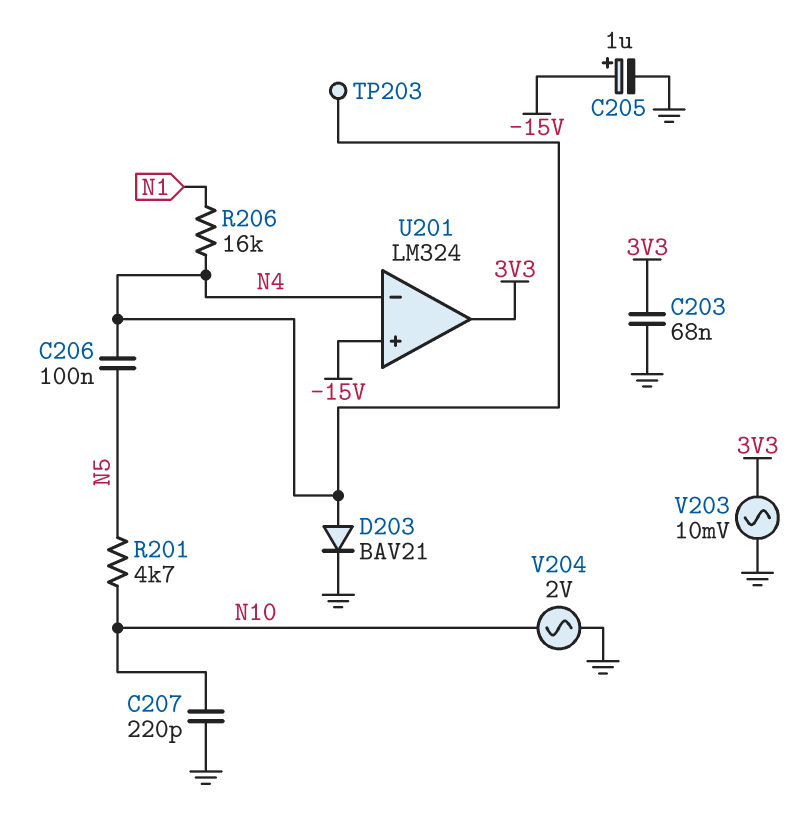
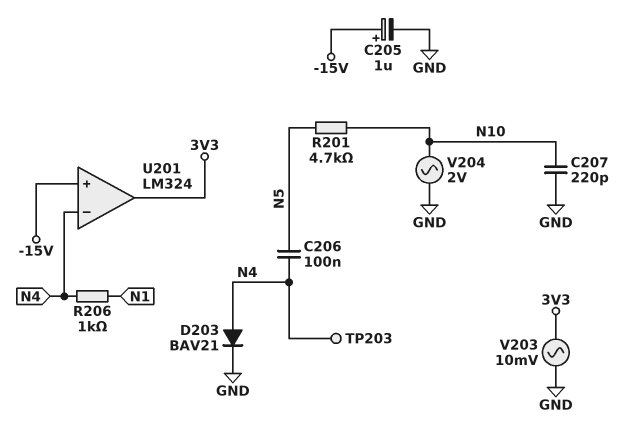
C203: 68nF (3V3, GND) -> none
R206: 16k (N1, N4) -> 1k (N1, N4)

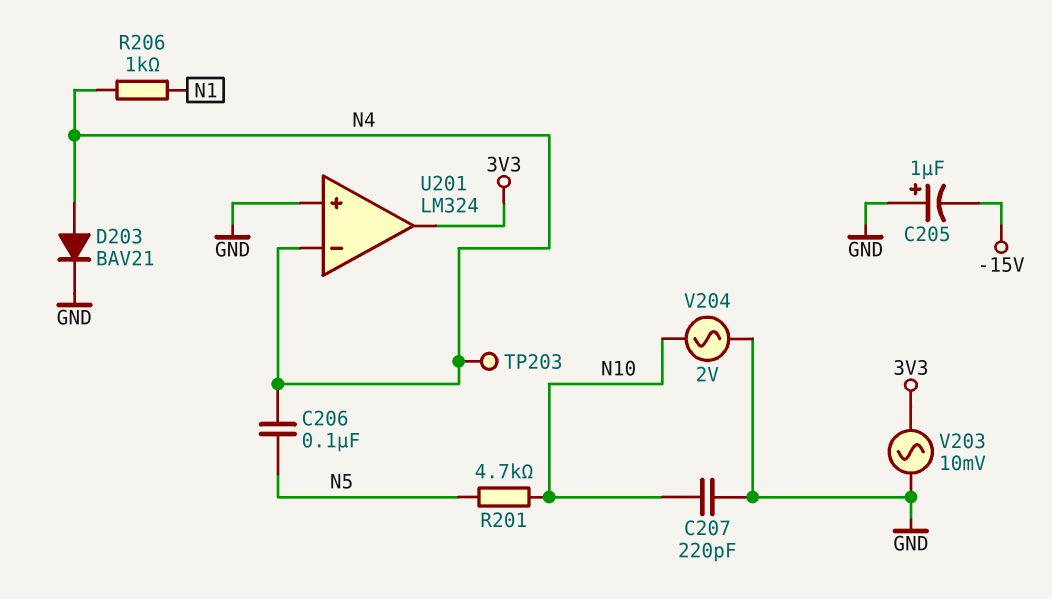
C205: 1uF (plus -15V, minus GND) -> 1uF (plus GND, minus -15V)
U201 pin in+: -15V -> GND

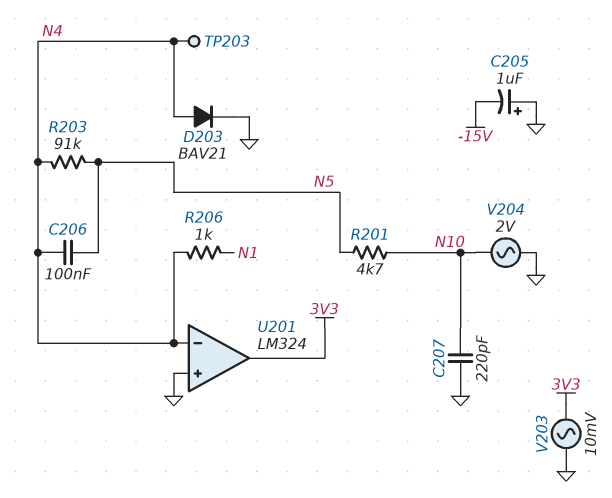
R203: none -> 91k (N4, N5)

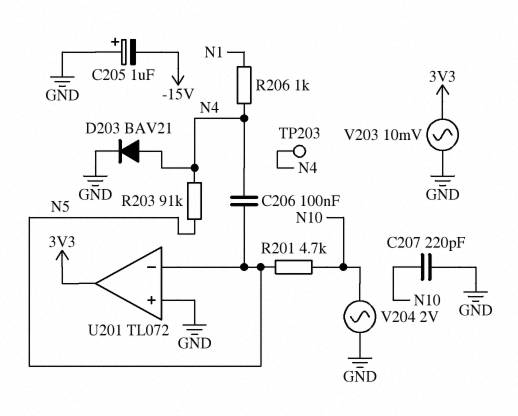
U201: LM324 -> TL072
U201 pin in-: N4 -> N5

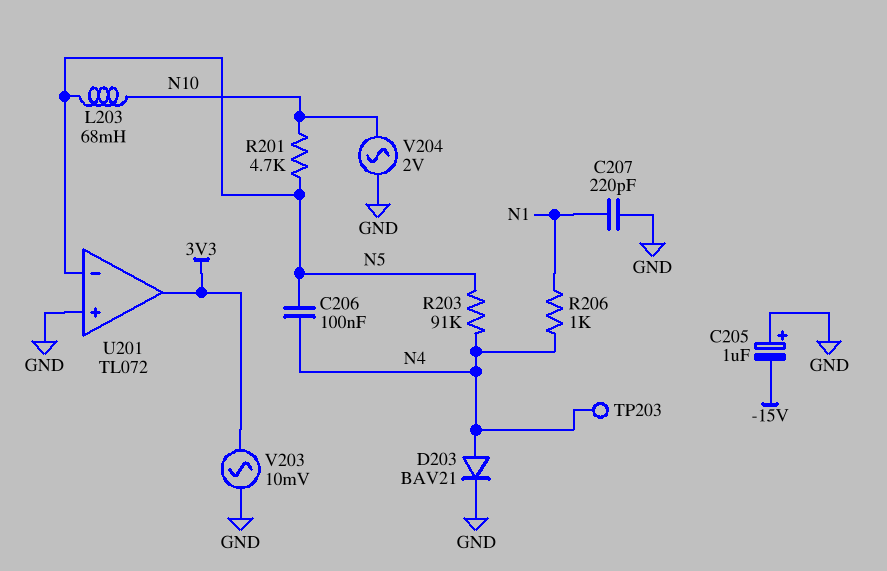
C207: 220pF (GND, N10) -> 220pF (GND, N1)
L203: none -> 68mH (N5, N10)

